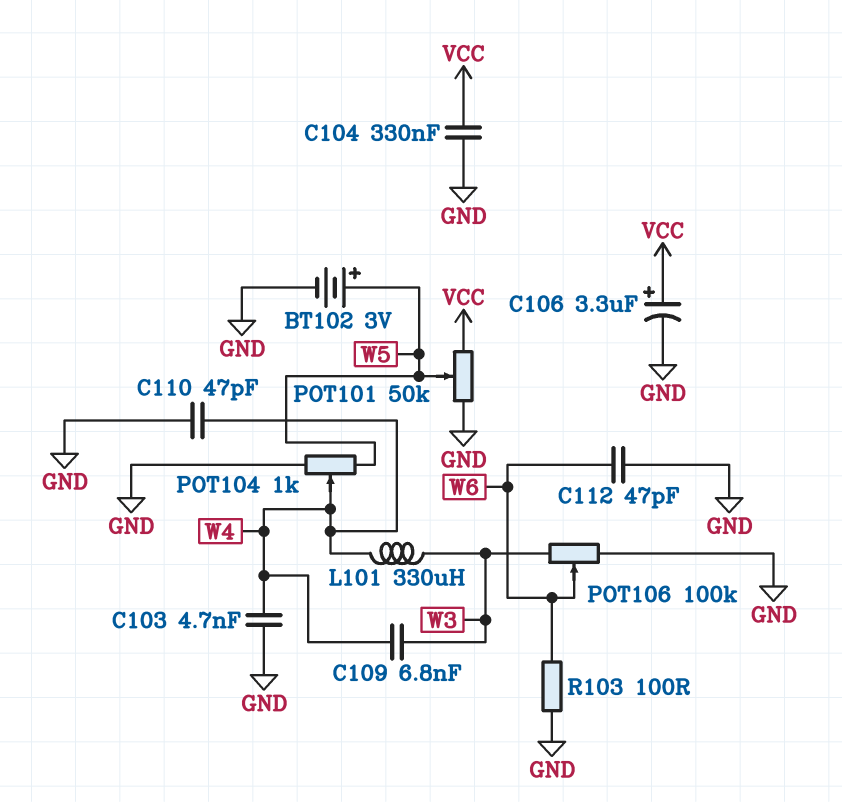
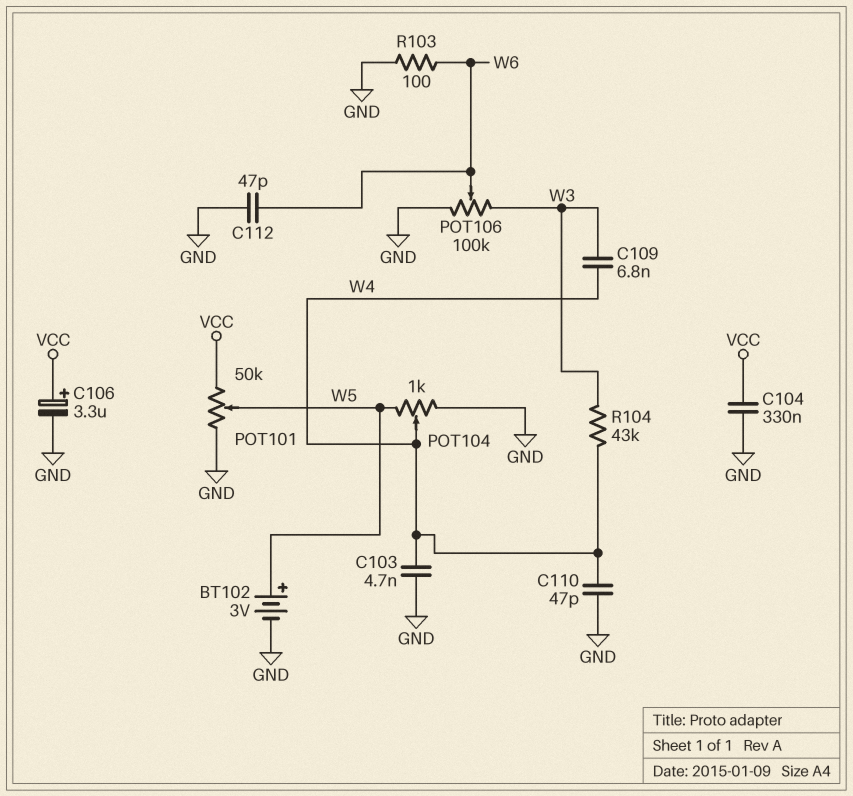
L101: 330uH (W3, W4) -> none
R104: none -> 43k (W3, W4)

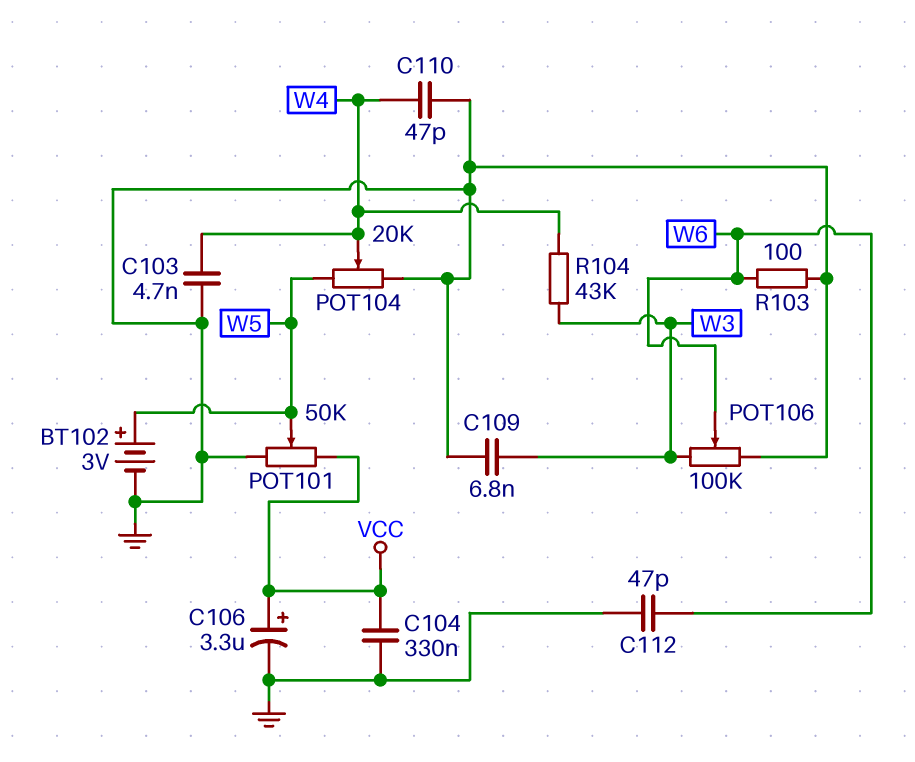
C109: 6.8nF (W3, W4) -> 6.8nF (GND, W3)
POT104: 1k (GND, W5, wiper W4) -> 20k (GND, W5, wiper W4)

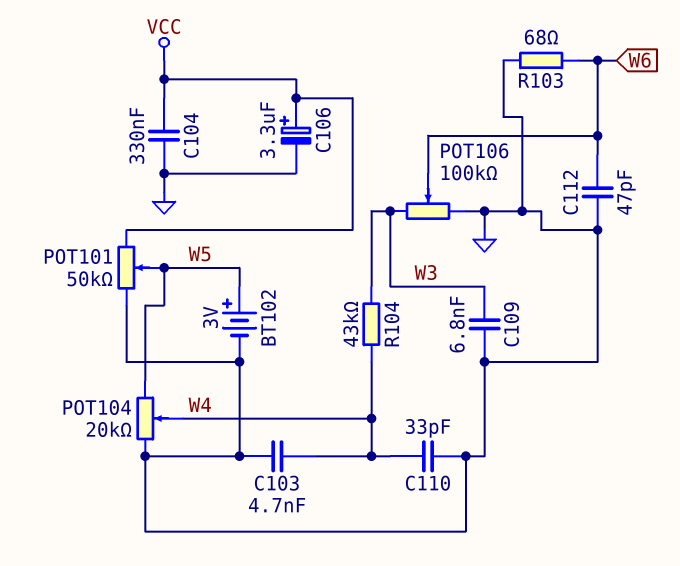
C110: 47pF (GND, W4) -> 33pF (GND, W4)
R103: 100 (GND, W6) -> 68 (GND, W6)

